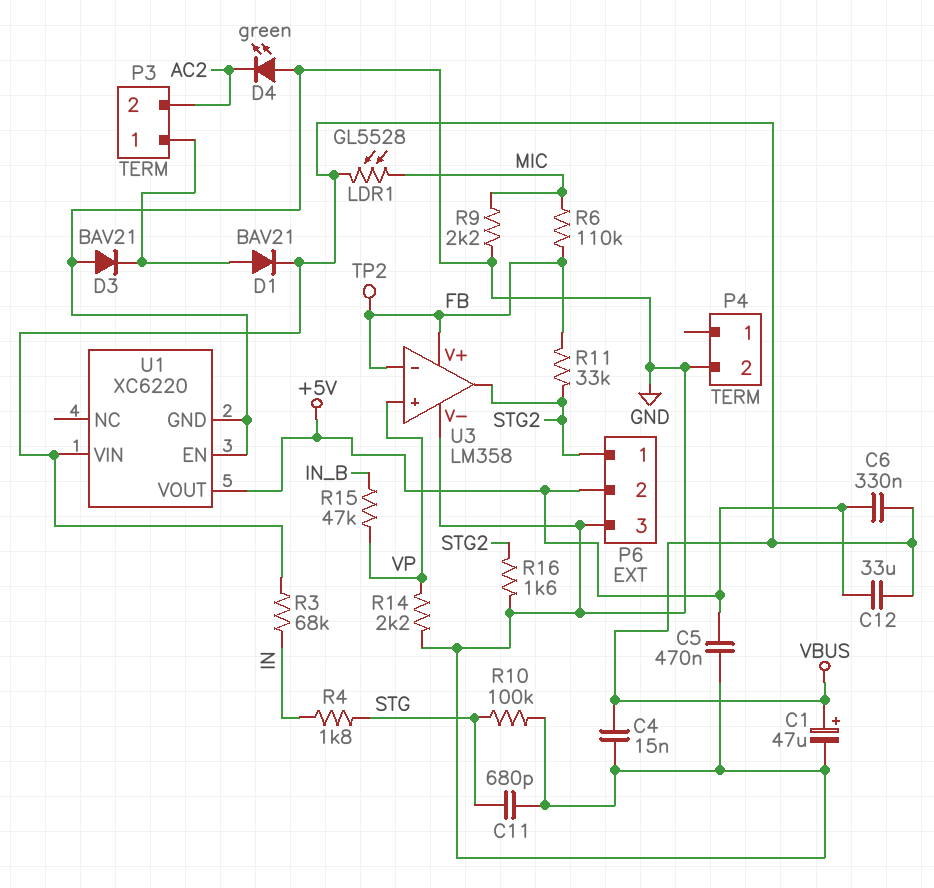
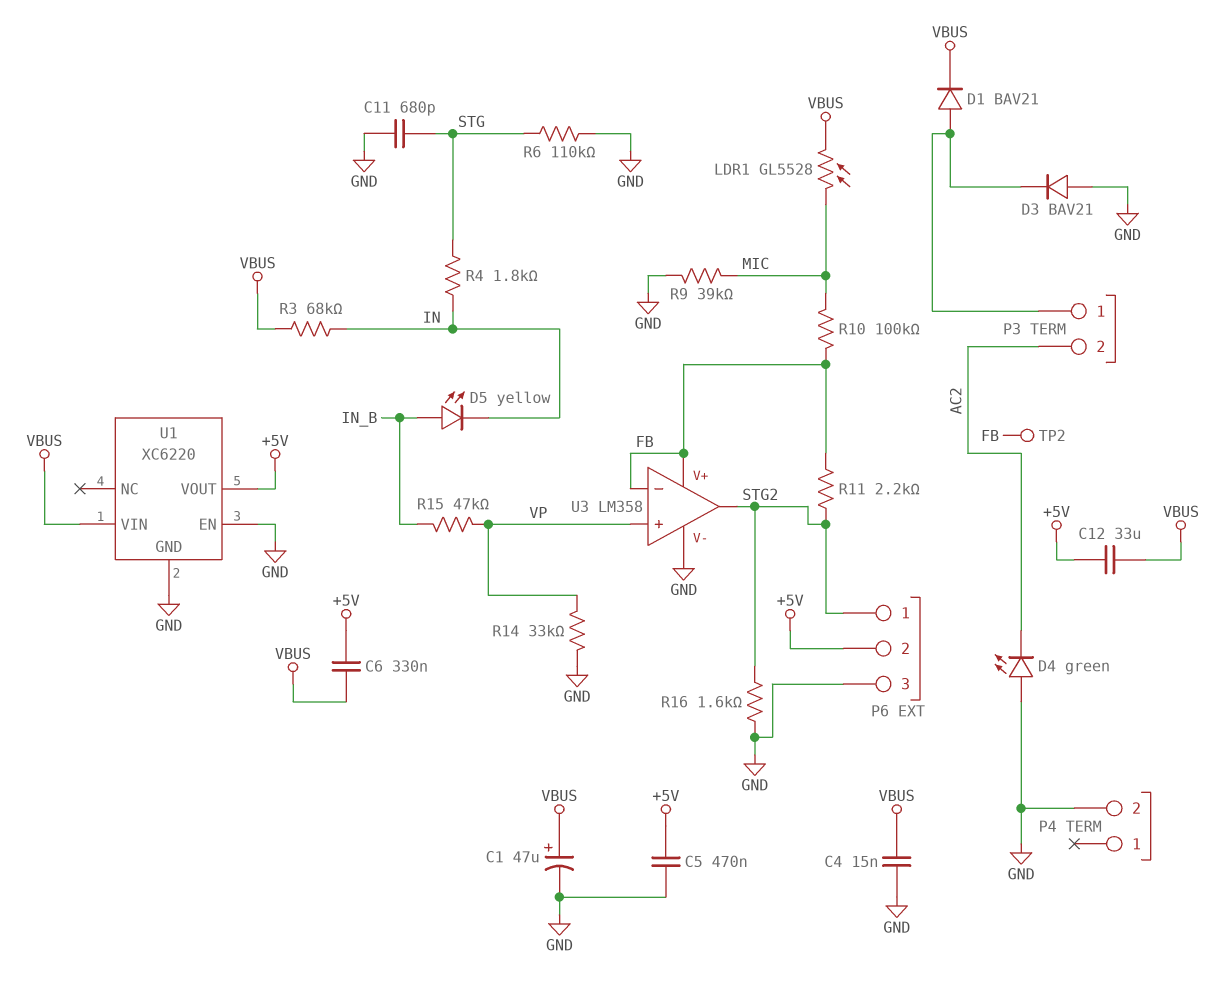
D5: none -> LED yellow (A IN_B, K IN)
R6: 110k (FB, MIC) -> 110k (GND, STG)
R9: 2.2k (GND, MIC) -> 39k (GND, MIC)
R10: 100k (GND, STG) -> 100k (FB, MIC)
R11: 33k (FB, STG2) -> 2.2k (FB, STG2)
R14: 2.2k (GND, VP) -> 33k (GND, VP)

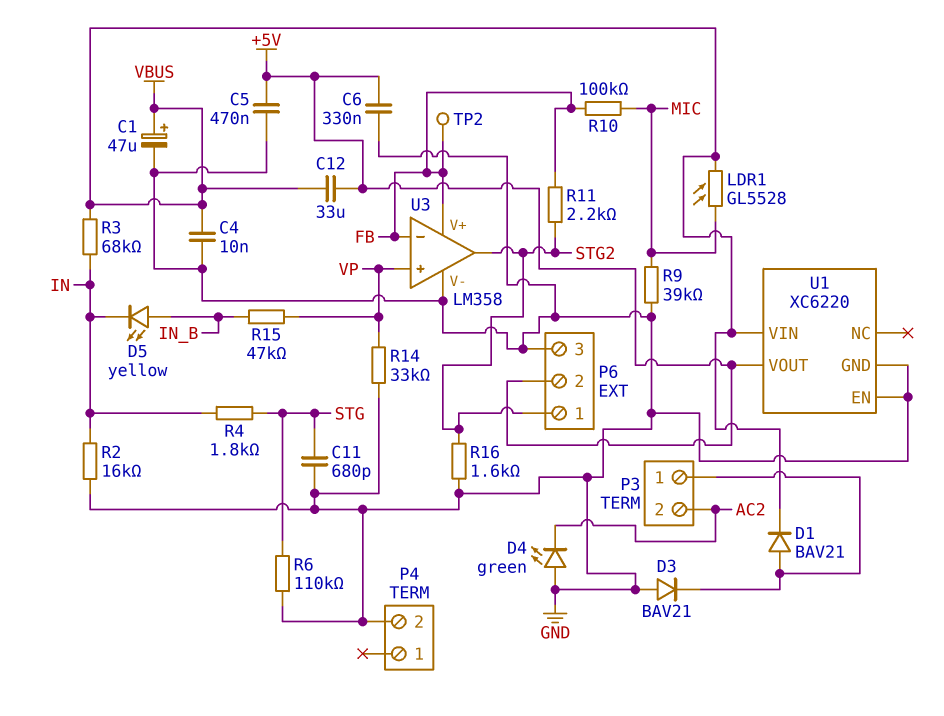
C4: 15nF (GND, VBUS) -> 10nF (GND, VBUS)
C6: 330nF (+5V, VBUS) -> 330nF (+5V, GND)
R2: none -> 16k (GND, IN)

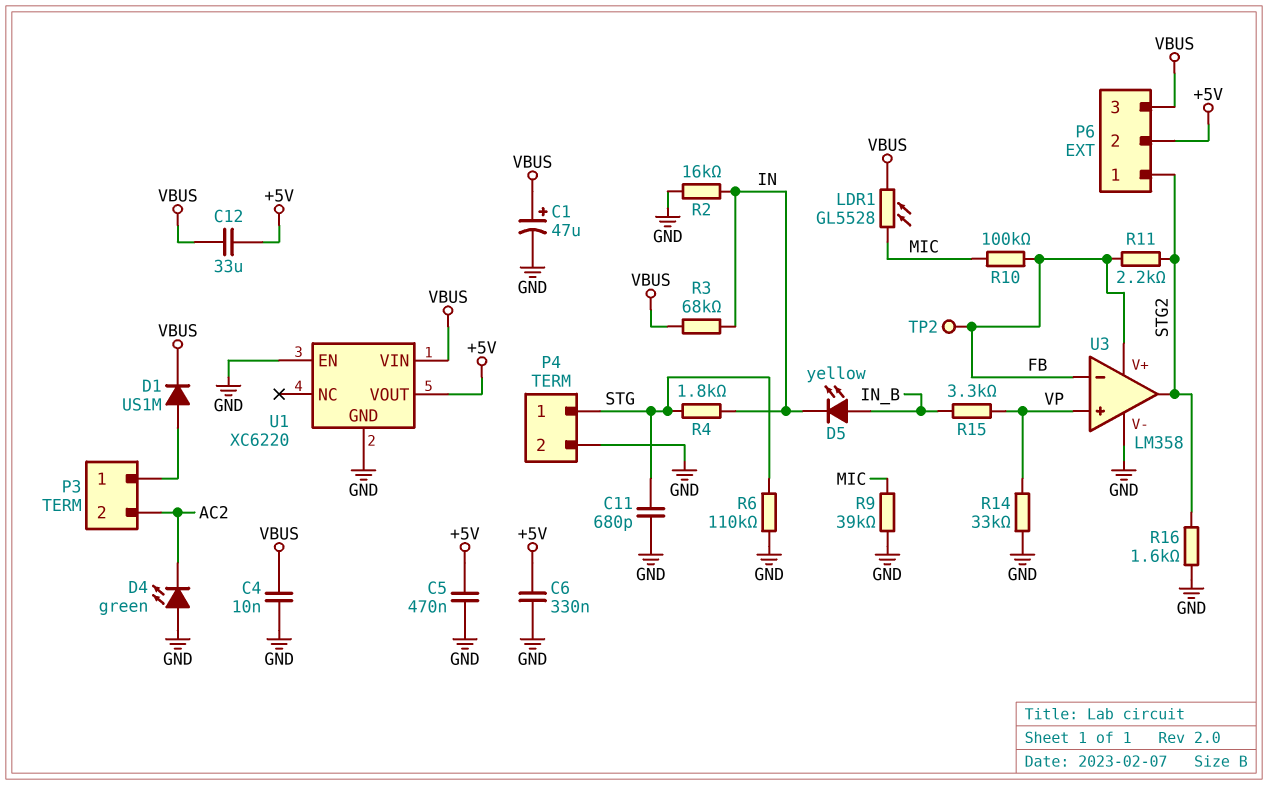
D1: diode BAV21 (A P3/1, K VBUS) -> diode US1M (A P3/1, K VBUS)
D3: diode BAV21 (A GND, K P3/1) -> none
P4 pin 1: none -> STG
P6 pin 3: GND -> VBUS
R15: 47k (IN_B, VP) -> 3.3k (IN_B, VP)

